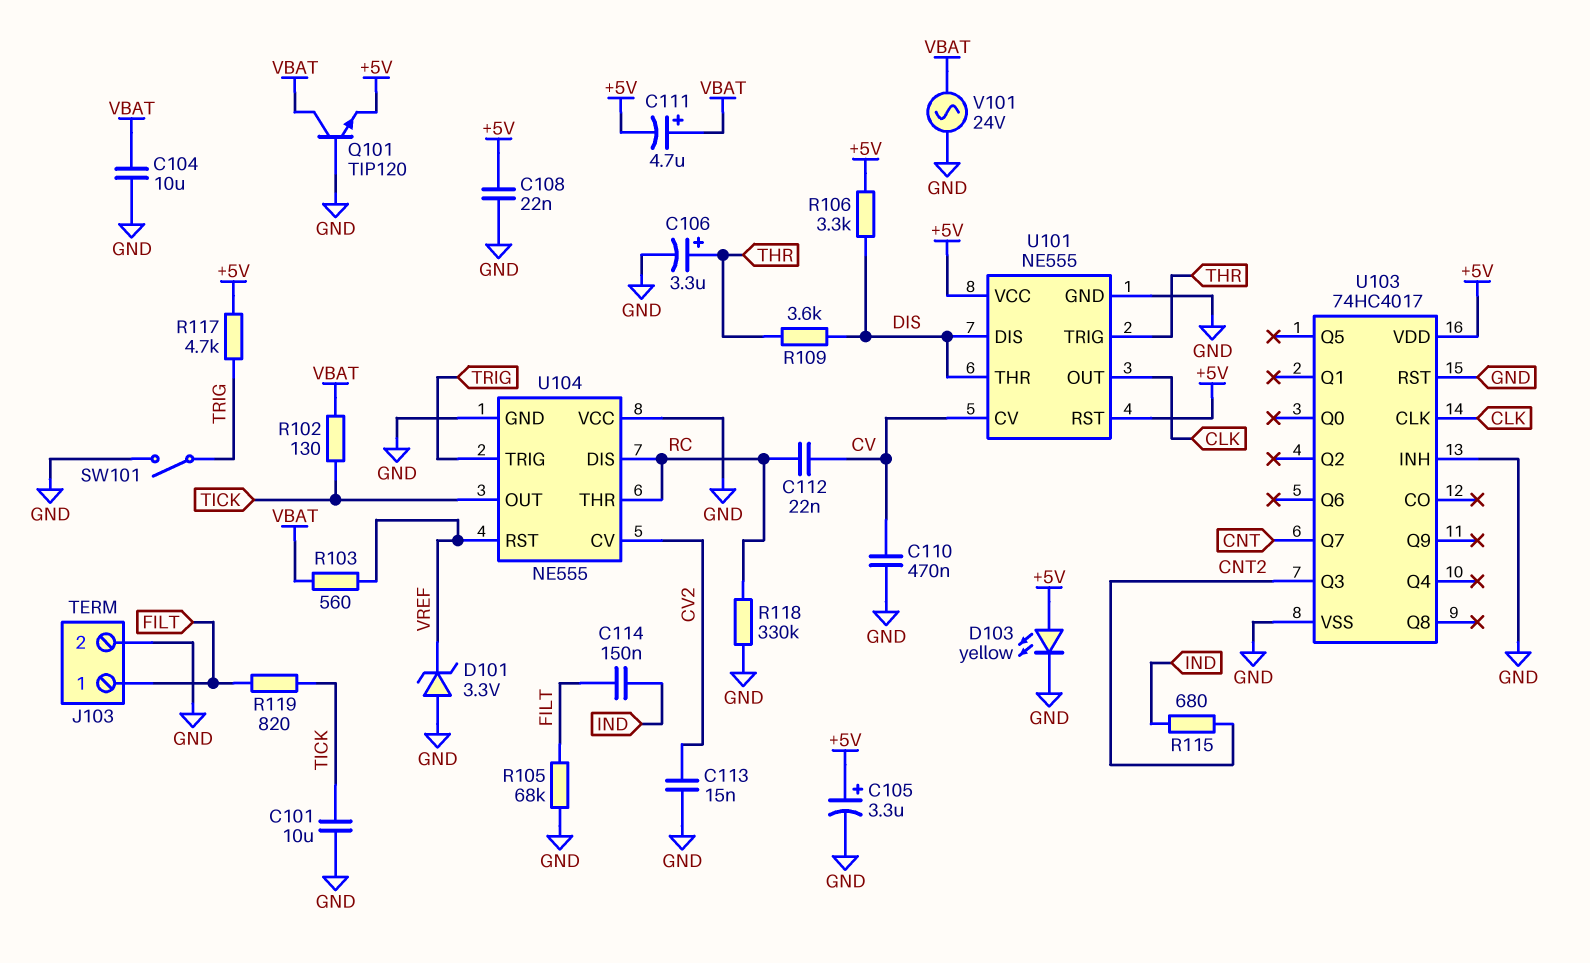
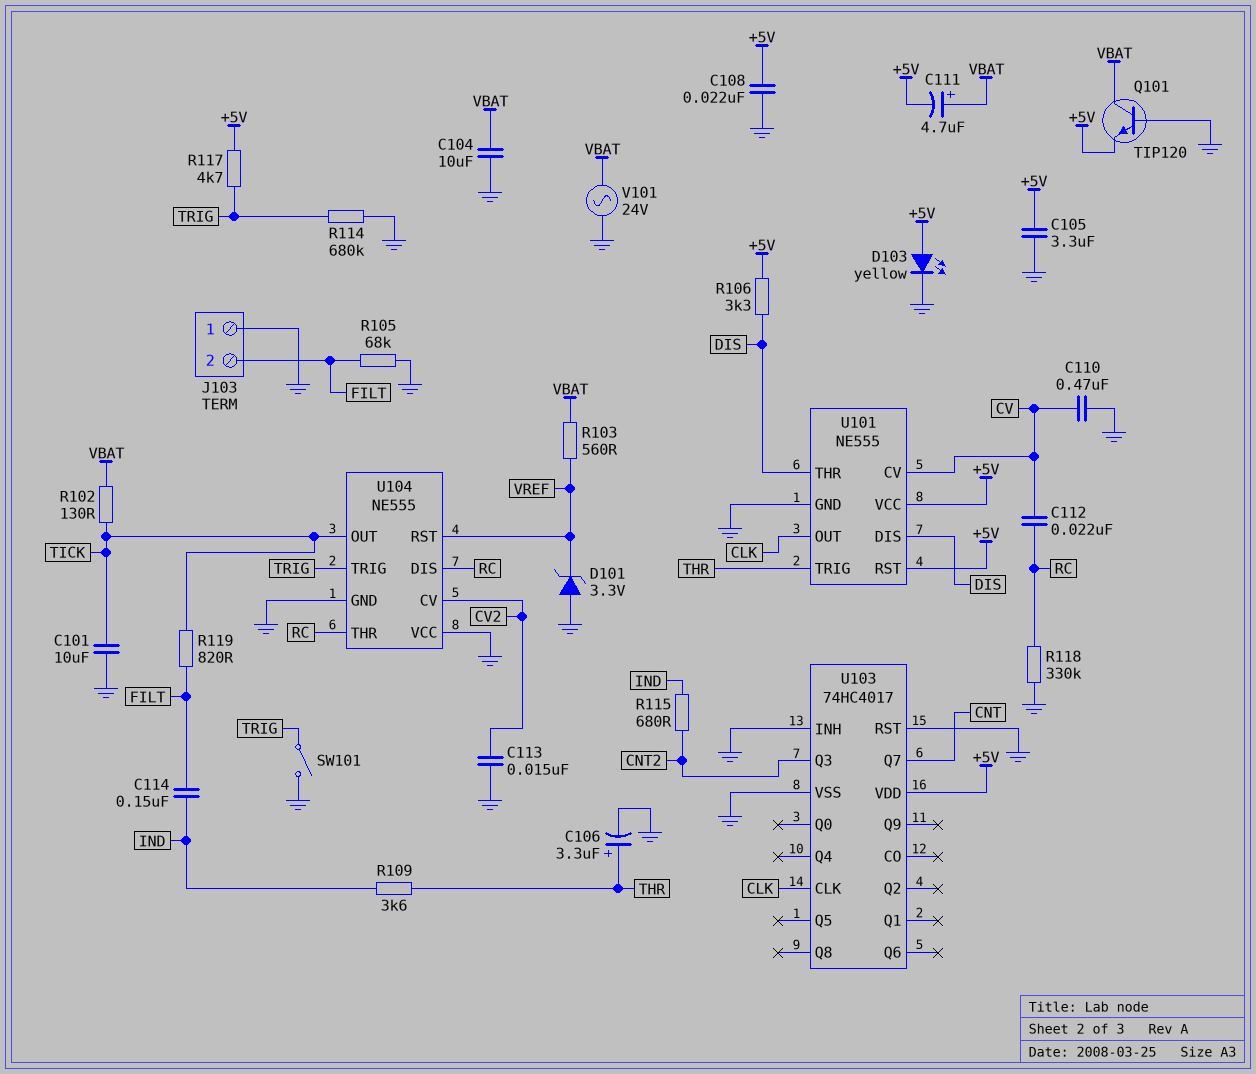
C105: 3.3uF (plus +5V, minus GND) -> 3.3uF (+5V, GND)
J103 pin 1: FILT -> GND
J103 pin 2: GND -> FILT
R109: 3.6k (DIS, THR) -> 3.6k (IND, THR)
R114: none -> 680k (GND, TRIG)

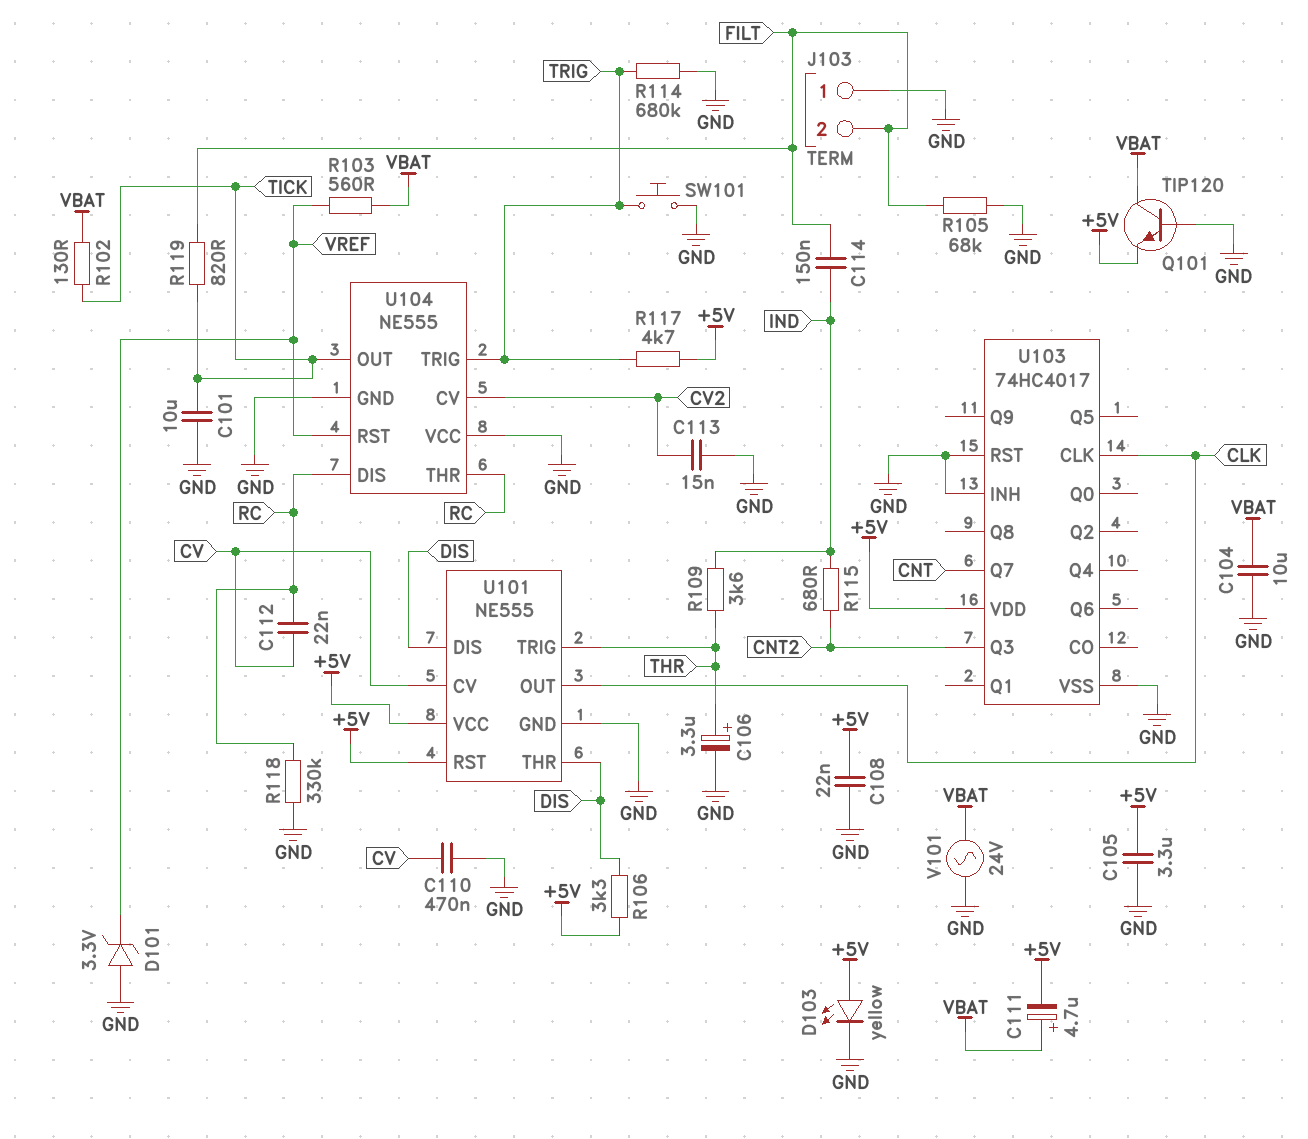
SW101: switch (GND, TRIG) -> button (GND, TRIG)

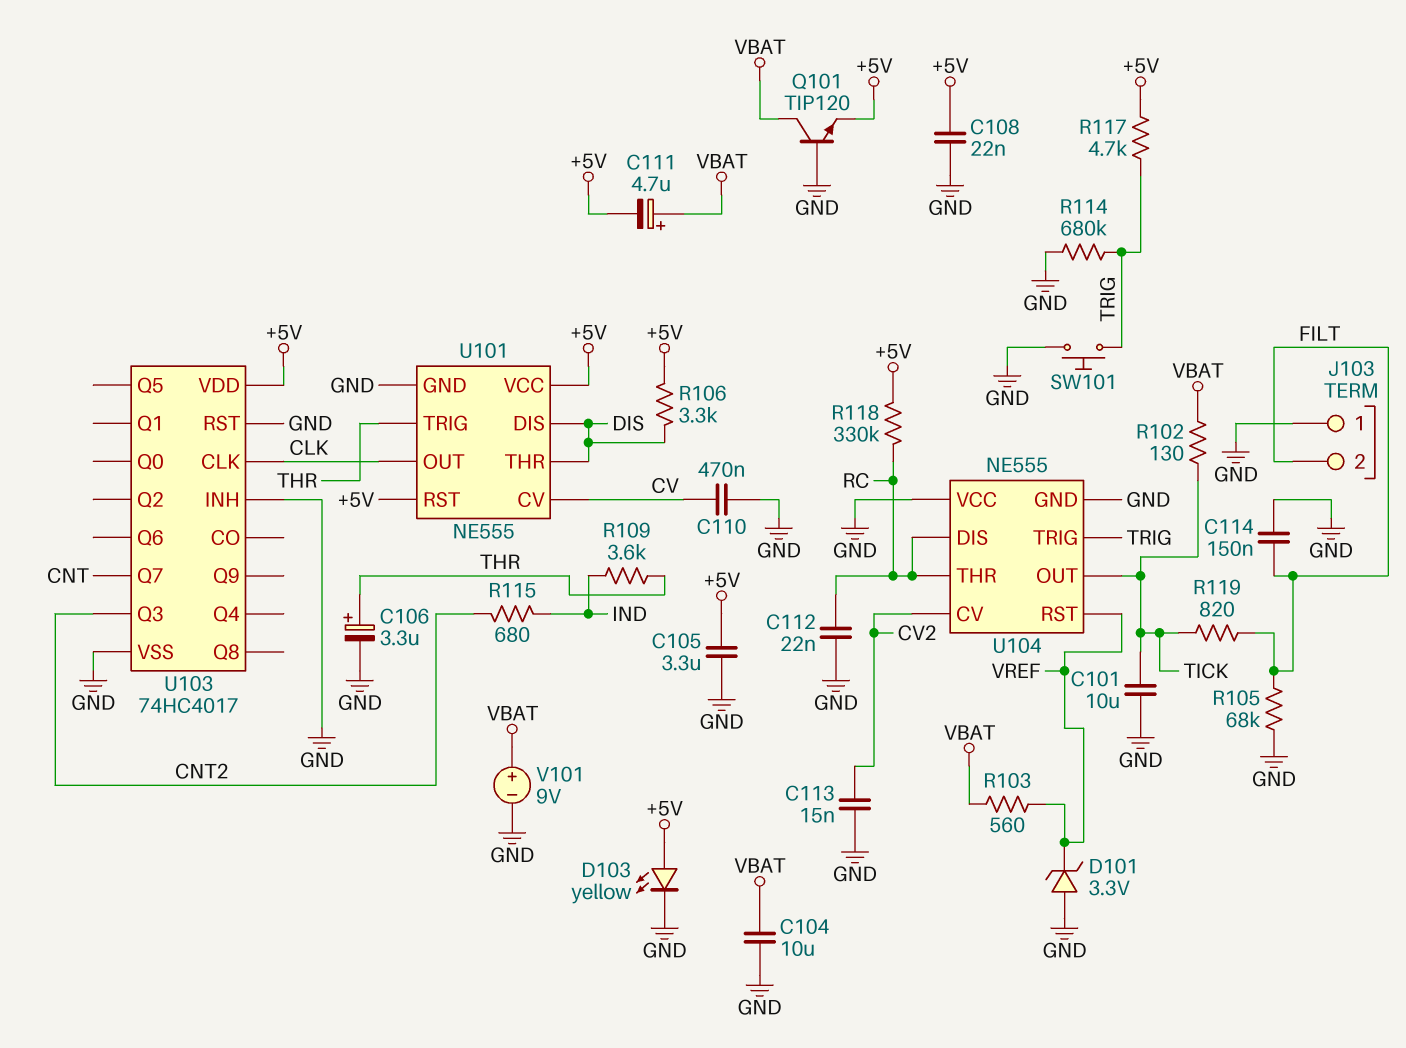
C112: 22nF (CV, RC) -> 22nF (GND, RC)
C114: 150nF (FILT, IND) -> 150nF (FILT, GND)
R118: 330k (GND, RC) -> 330k (+5V, RC)
V101: AC 24V (GND, VBAT) -> 9V (plus VBAT, minus GND)

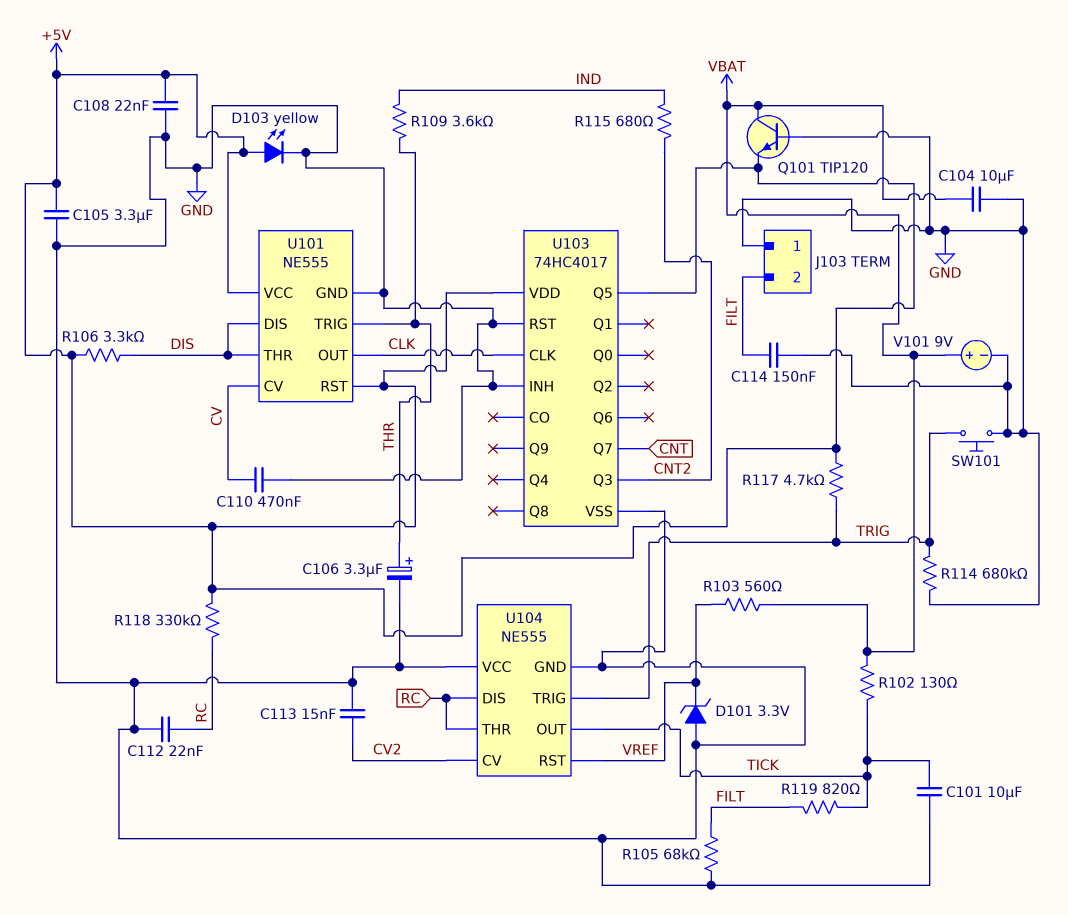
C111: 4.7uF (plus VBAT, minus +5V) -> none
U103 pin Q5: none -> +5V

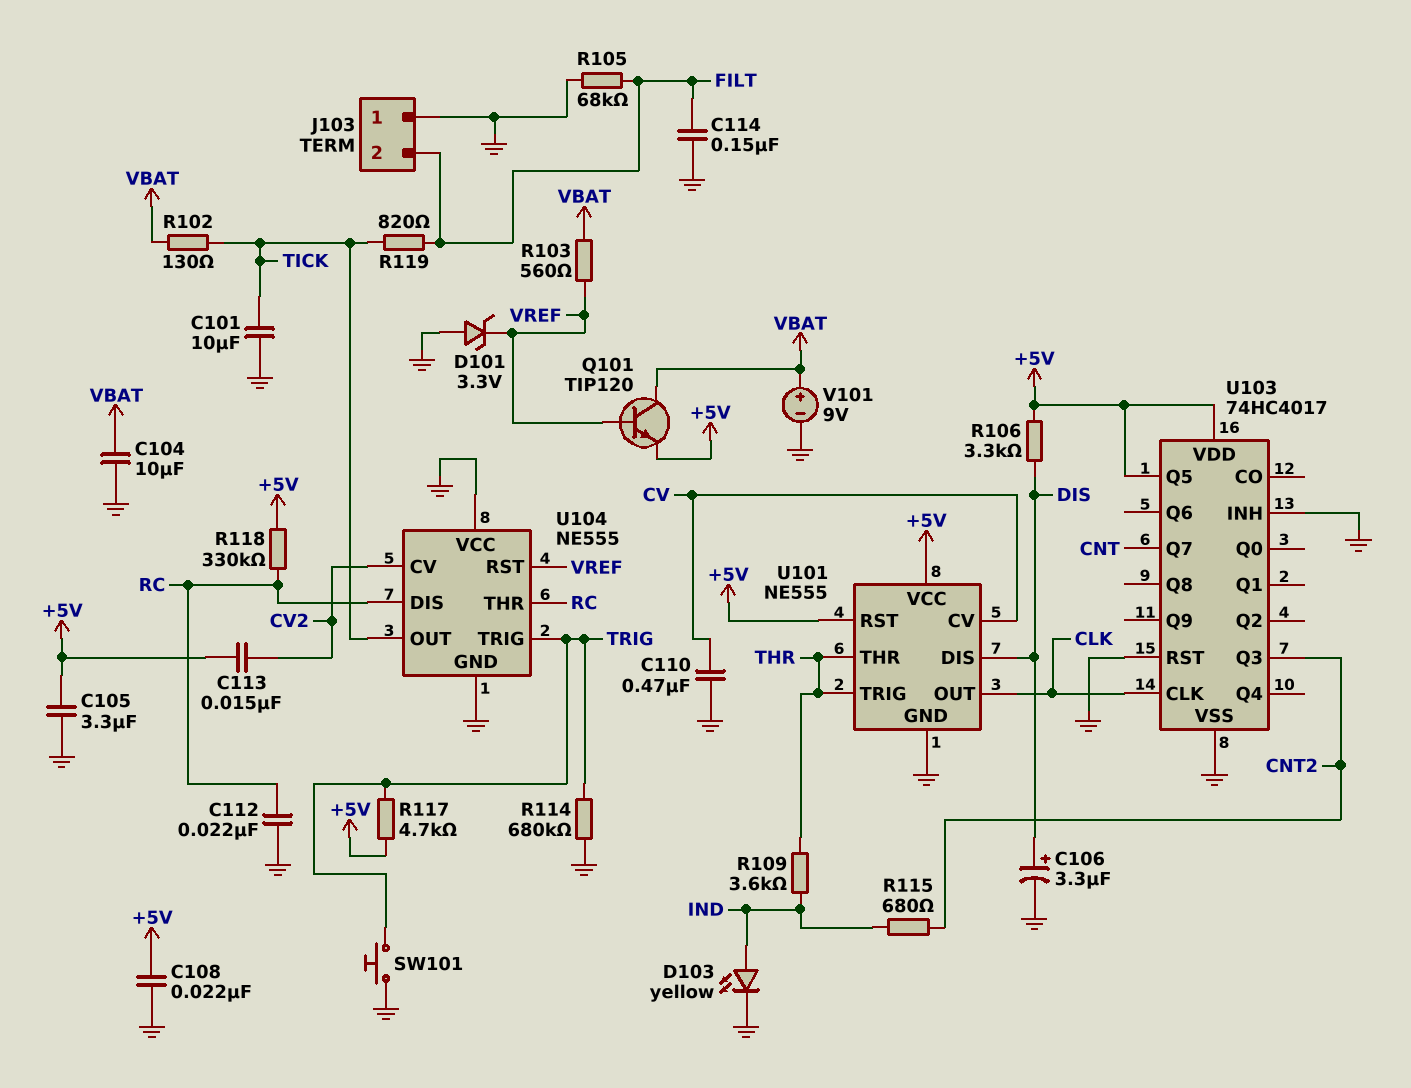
C106: 3.3uF (plus THR, minus GND) -> 3.3uF (plus DIS, minus GND)
C113: 15nF (CV2, GND) -> 15nF (+5V, CV2)
D103: LED yellow (A +5V, K GND) -> LED yellow (A IND, K GND)
Q101: NPN TIP120 (B GND, C VBAT, E +5V) -> NPN TIP120 (B VREF, C VBAT, E +5V)
U101 pin THR: DIS -> THR

